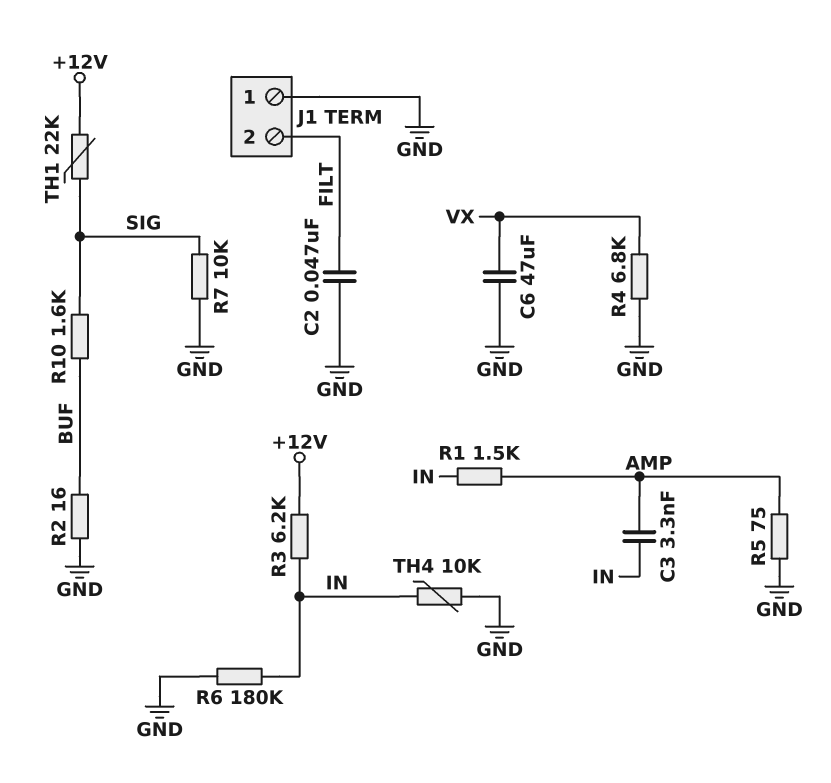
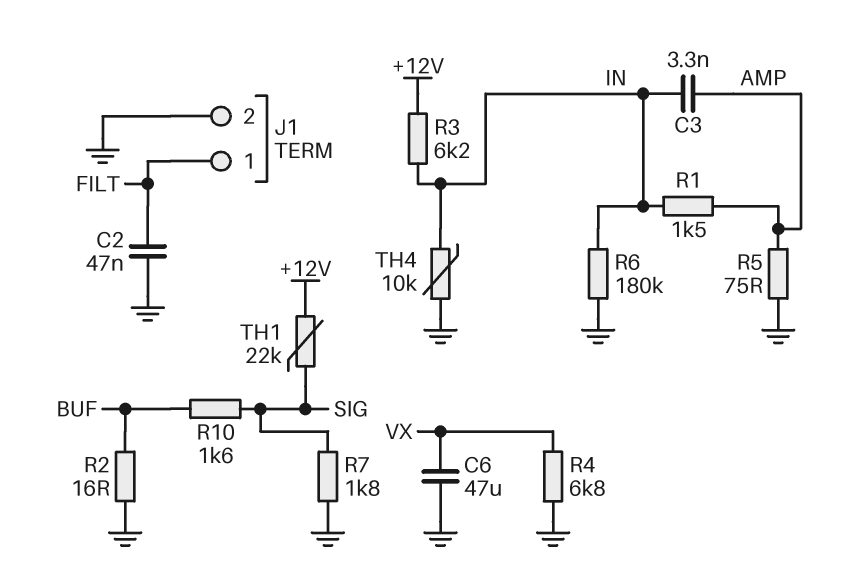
J1 pin 1: GND -> FILT
J1 pin 2: FILT -> GND
R7: 10k (GND, SIG) -> 1.8k (GND, SIG)

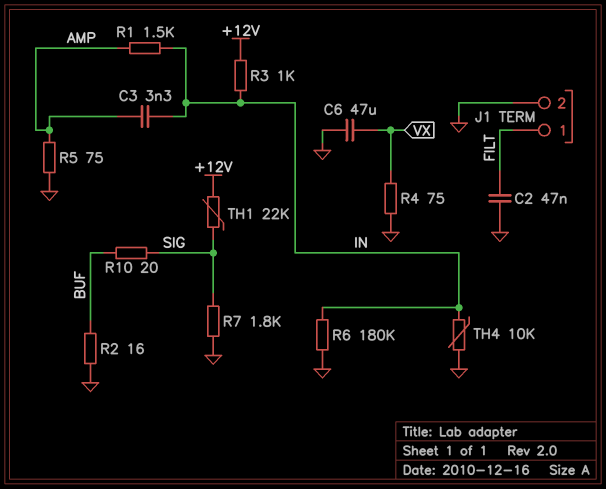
R3: 6.2k (+12V, IN) -> 1k (+12V, IN)
R4: 6.8k (GND, VX) -> 75 (GND, VX)
R10: 1.6k (BUF, SIG) -> 20 (BUF, SIG)

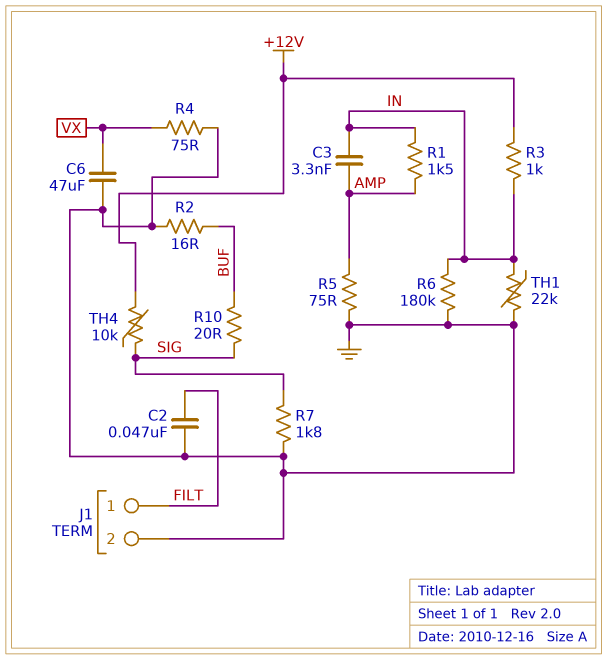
TH1: 22k (+12V, SIG) -> 22k (GND, IN)
TH4: 10k (GND, IN) -> 10k (+12V, SIG)

